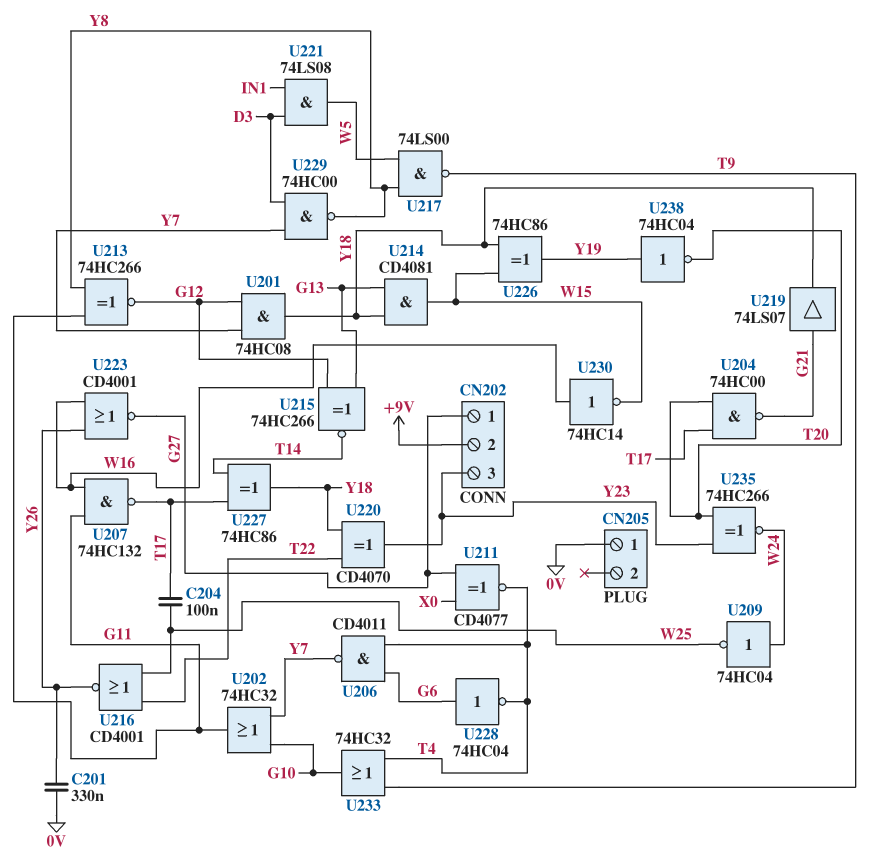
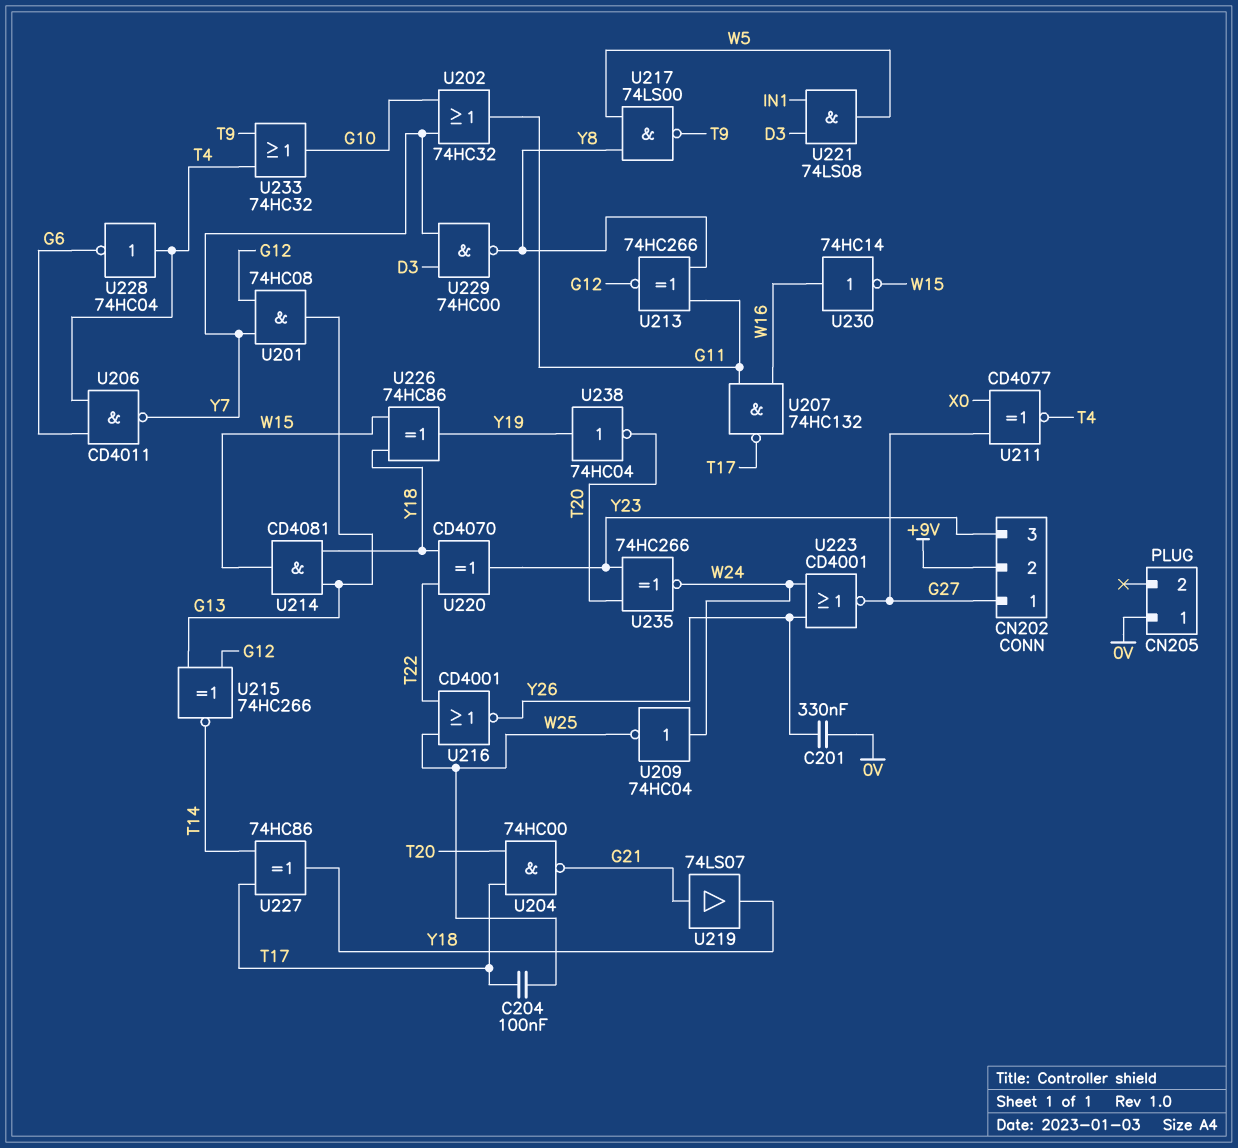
U201: AND 74HC08 (in G12, in Y7, out Y18) -> AND 74HC08 (in G12, in Y7, out G13)
U223: NOR CD4001 (in W16, in Y26, out G27) -> NOR CD4001 (in W24, in Y26, out G27)
U228: NOT 74HC04 (in G6, out T4) -> NOT 74HC04 (in T4, out G6)

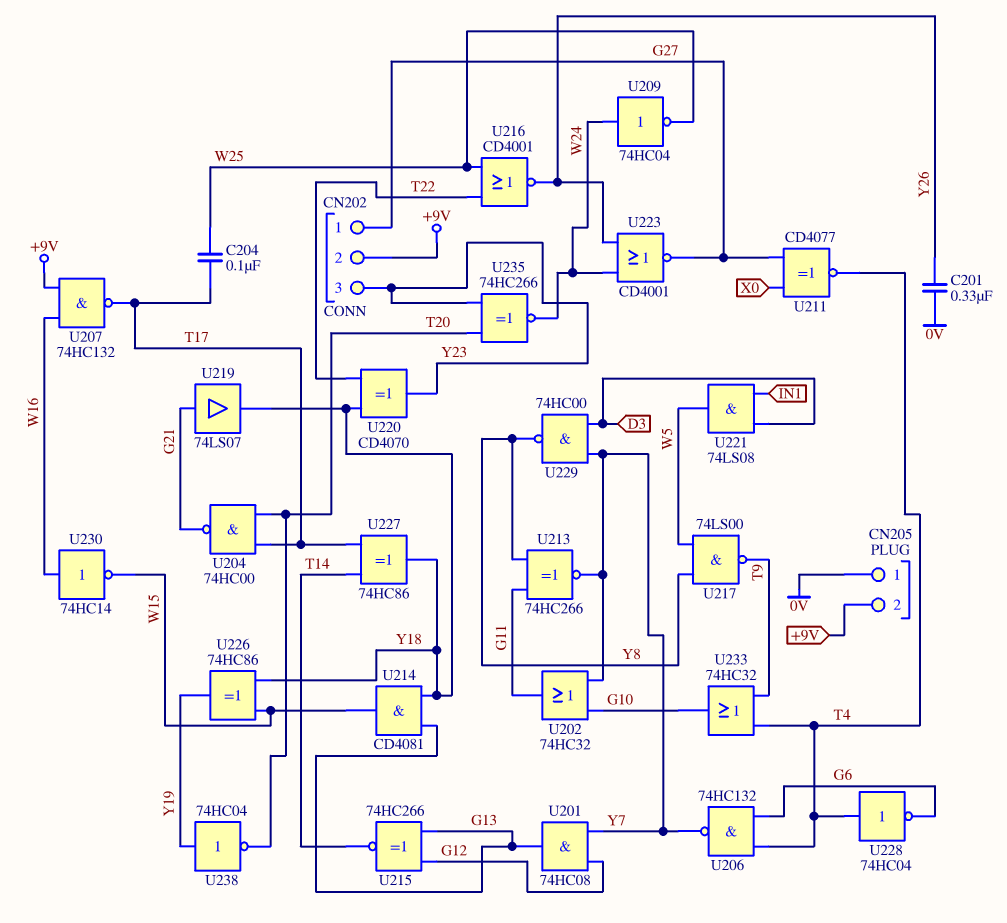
CN205 pin 2: none -> +9V
U206: NAND CD4011 (in G6, in T4, out Y7) -> NAND 74HC132 (in G6, in T4, out Y7)
U207: NAND 74HC132 (in G11, in W16, out T17) -> NAND 74HC132 (in +9V, in W16, out T17)
U213: XNOR 74HC266 (in G11, in Y8, out G12) -> XNOR 74HC266 (in G11, in Y8, out Y7)

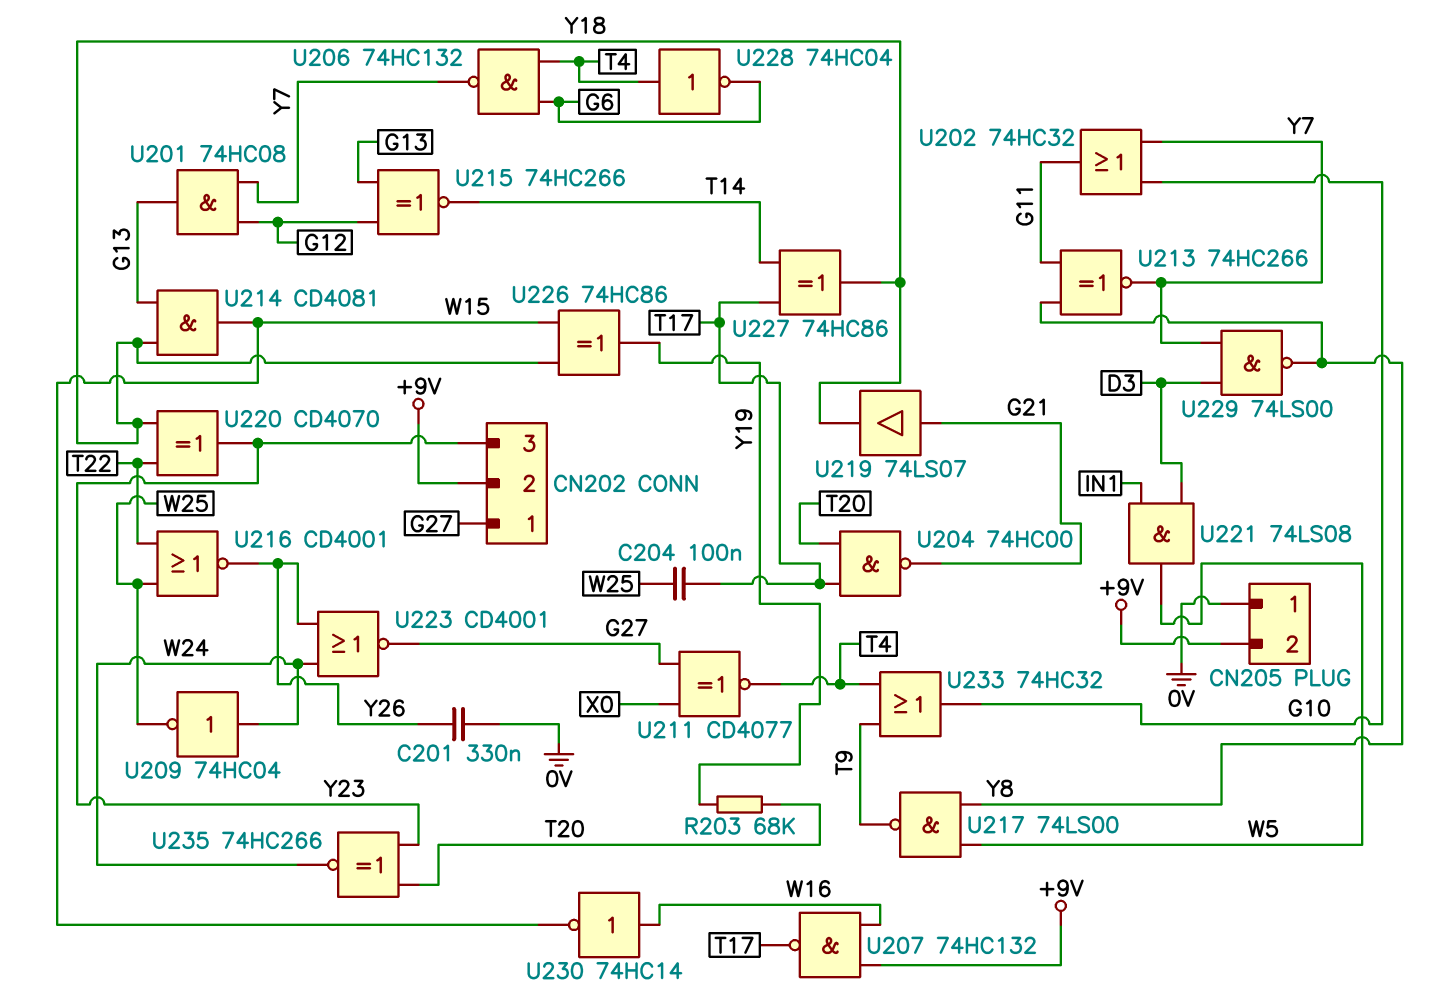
R203: none -> 68k (T20, Y19)
U229: NAND 74HC00 (in D3, in Y7, out Y8) -> NAND 74LS00 (in D3, in Y7, out Y8)
U238: NOT 74HC04 (in Y19, out T20) -> none

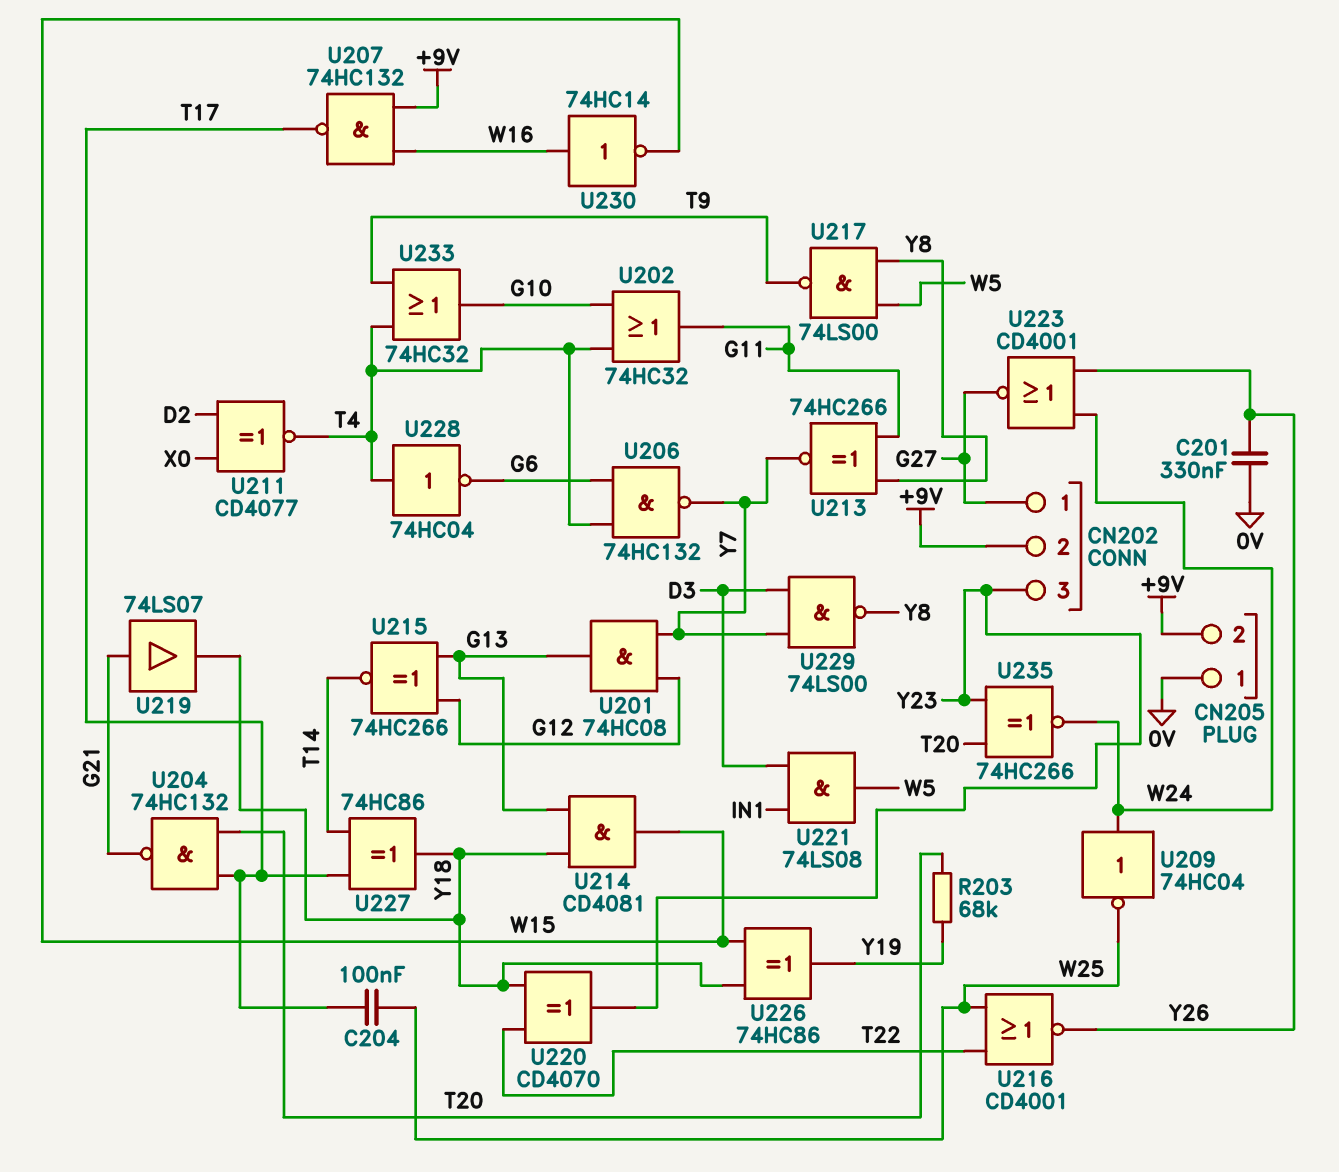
U202: OR 74HC32 (in G10, in Y7, out G11) -> OR 74HC32 (in G10, in T4, out G11)
U204: NAND 74HC00 (in T17, in T20, out G21) -> NAND 74HC132 (in T17, in T20, out G21)
U211: XNOR CD4077 (in G27, in X0, out T4) -> XNOR CD4077 (in D2, in X0, out T4)

